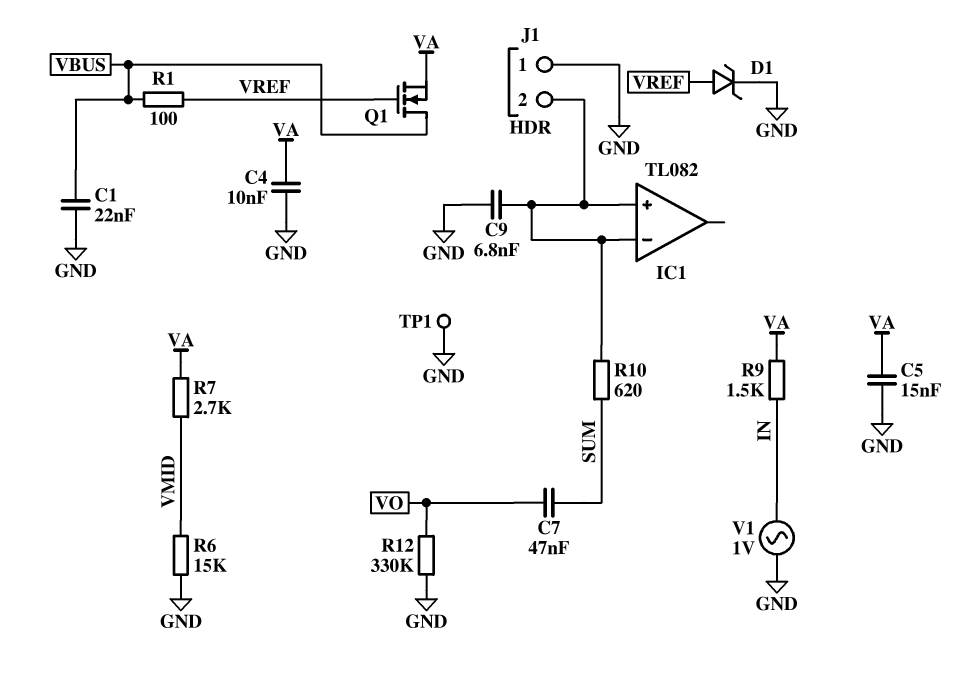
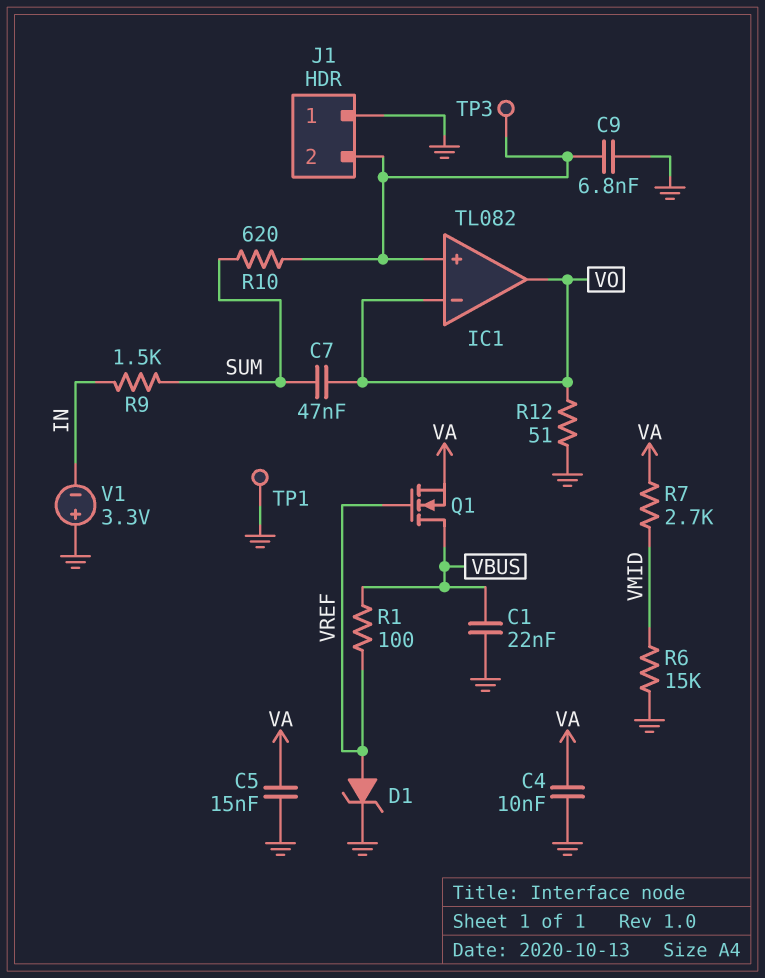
IC1 pin in-: IC1/in+ -> VO
IC1 pin out: none -> VO
R9: 1.5k (IN, VA) -> 1.5k (IN, SUM)
R12: 330k (GND, VO) -> 51 (GND, VO)
TP3: none -> test point (IC1/in+)
V1: AC 1V (GND, IN) -> 3.3V (plus GND, minus IN)

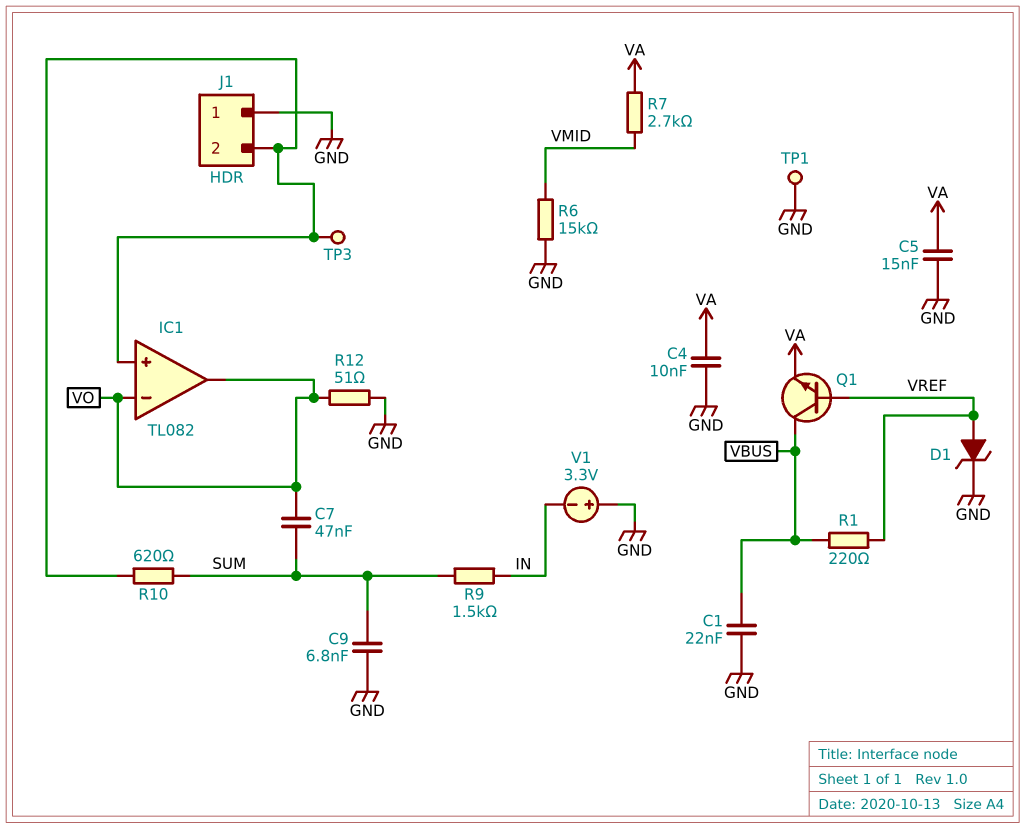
C9: 6.8nF (GND, IC1/in+) -> 6.8nF (GND, SUM)
Q1: NMOS (G VREF, D VBUS, S VA) -> NPN (B VREF, C VBUS, E VA)
R1: 100 (VBUS, VREF) -> 220 (VBUS, VREF)

